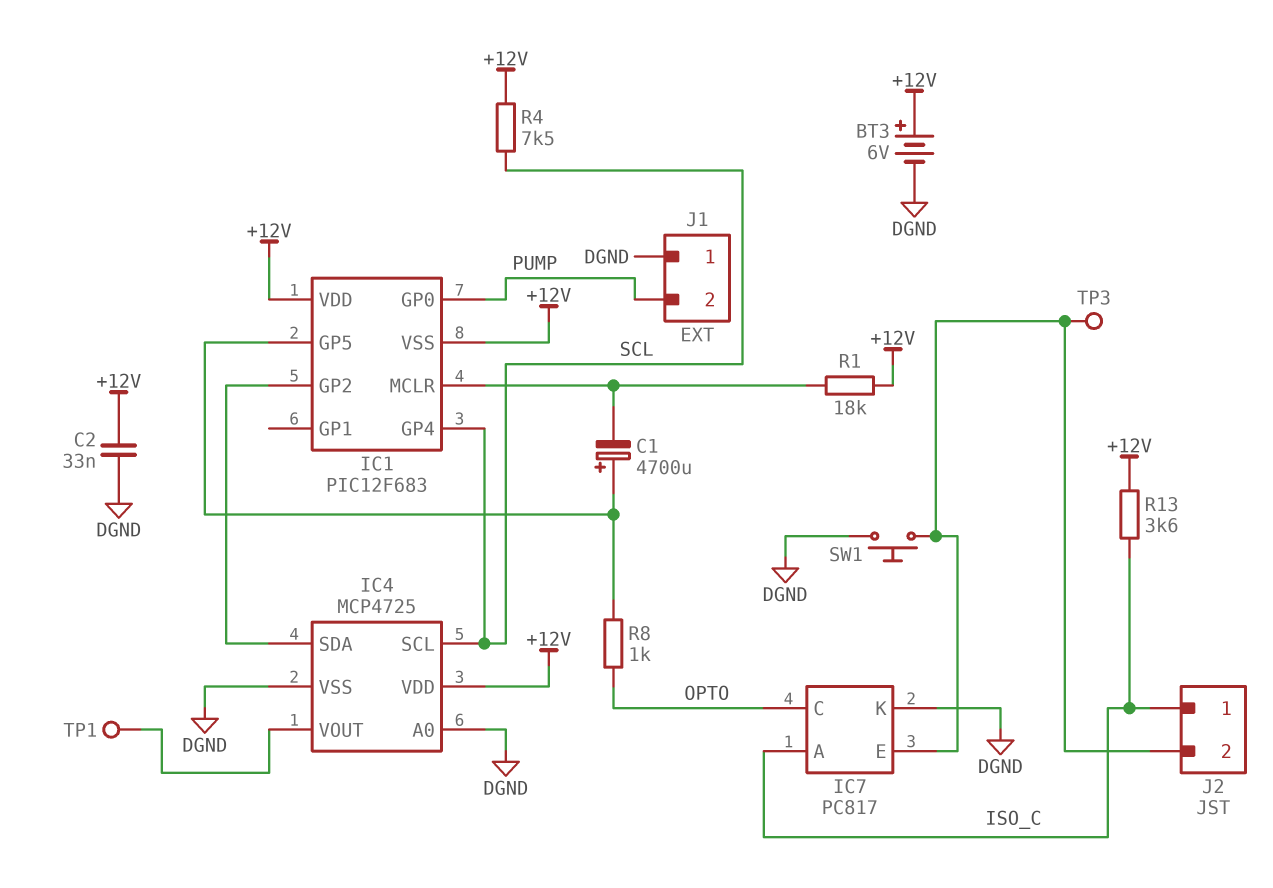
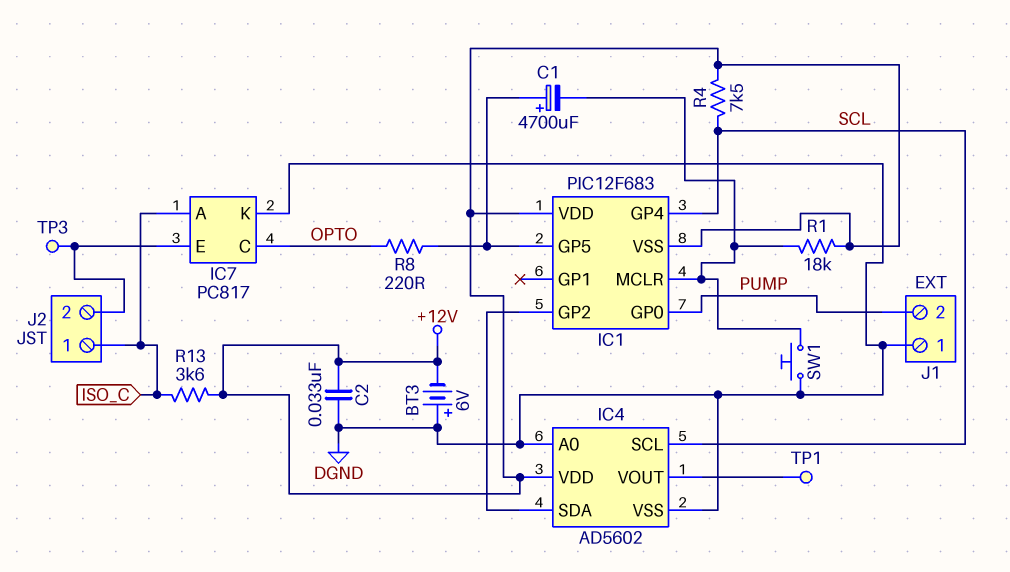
BT3: 6V (plus +12V, minus DGND) -> 6V (plus DGND, minus +12V)
IC4: MCP4725 -> AD5602
R8: 1k (IC1/GP5, OPTO) -> 220 (IC1/GP5, OPTO)
SW1: button (DGND, IC7/E) -> button (DGND, IC1/MCLR)

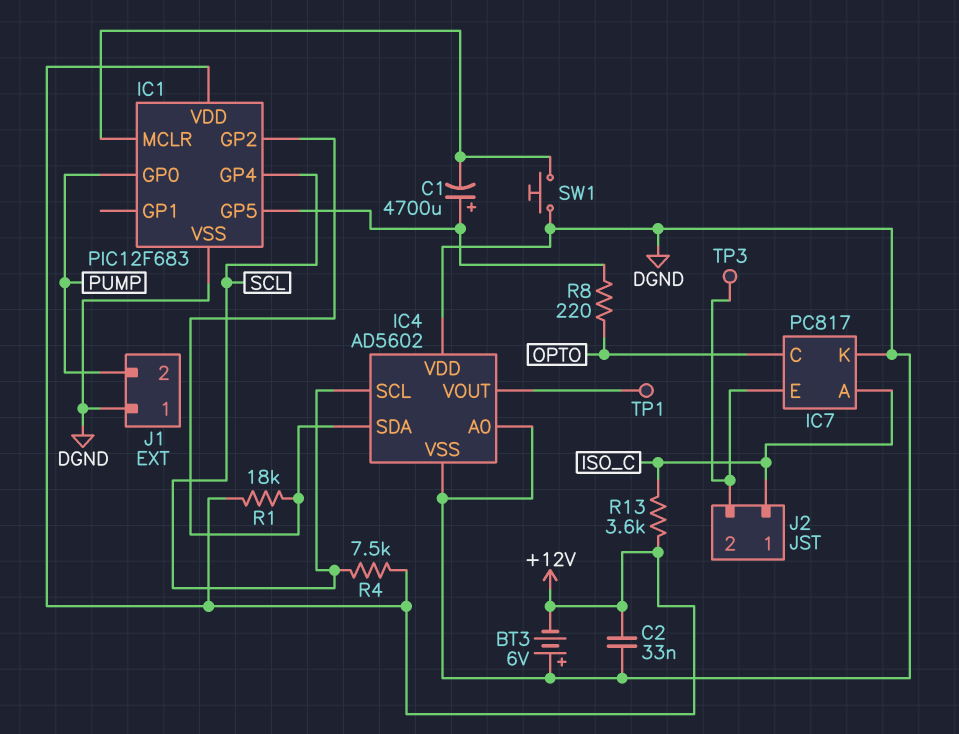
IC1 pin VSS: +12V -> DGND
IC4 pin VDD: +12V -> DGND
R1: 18k (+12V, IC1/MCLR) -> 18k (+12V, IC1/GP2)

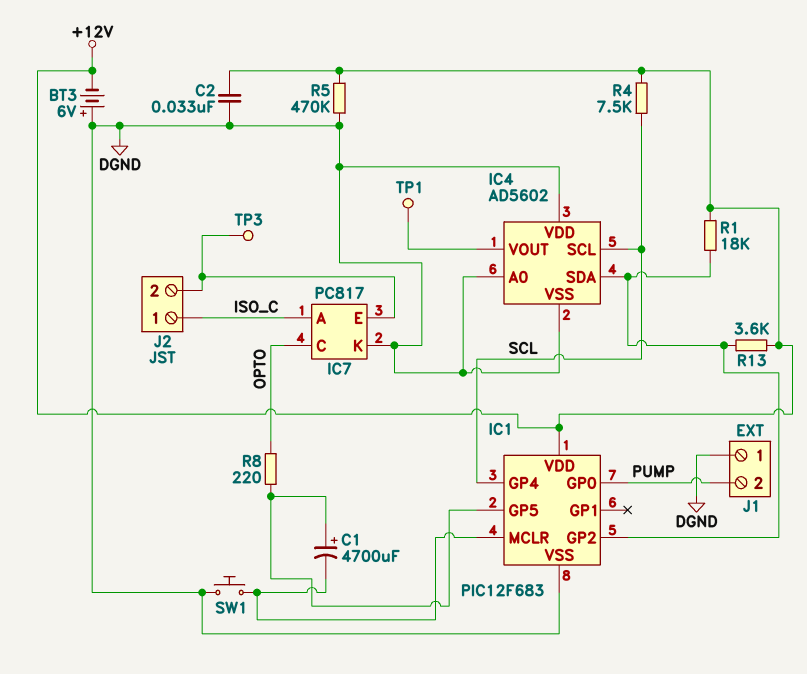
R5: none -> 470k (+12V, DGND)
R13: 3.6k (+12V, ISO_C) -> 3.6k (+12V, IC1/GP2)

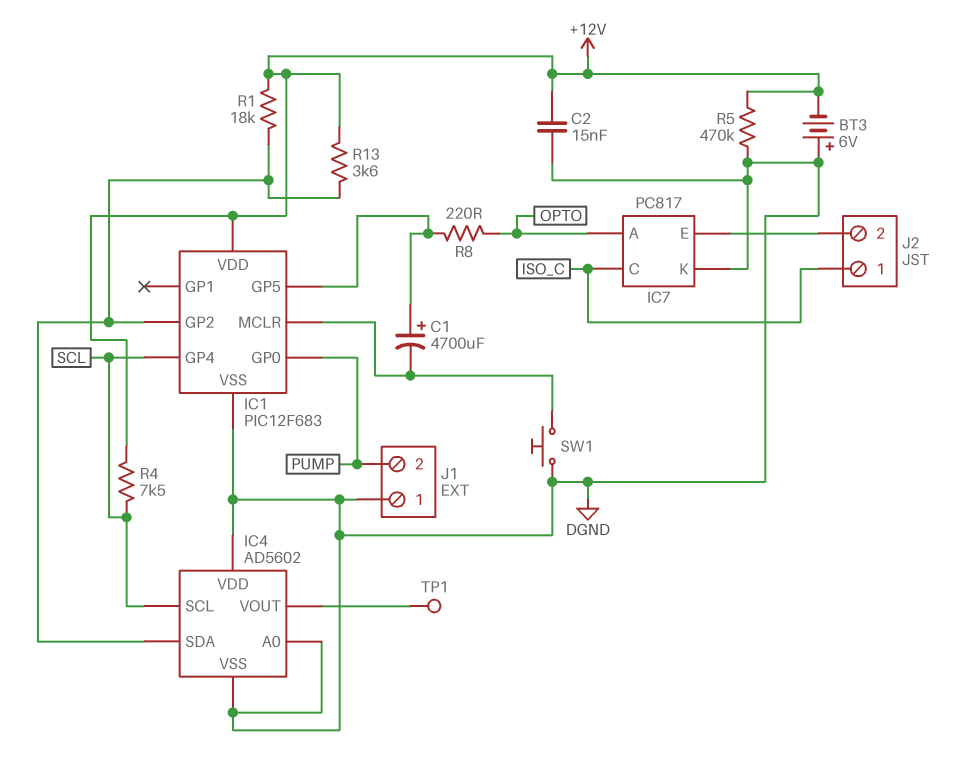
C2: 33nF (+12V, DGND) -> 15nF (+12V, DGND)
IC7 pin A: ISO_C -> OPTO
IC7 pin C: OPTO -> ISO_C
TP3: test point (IC7/E) -> none

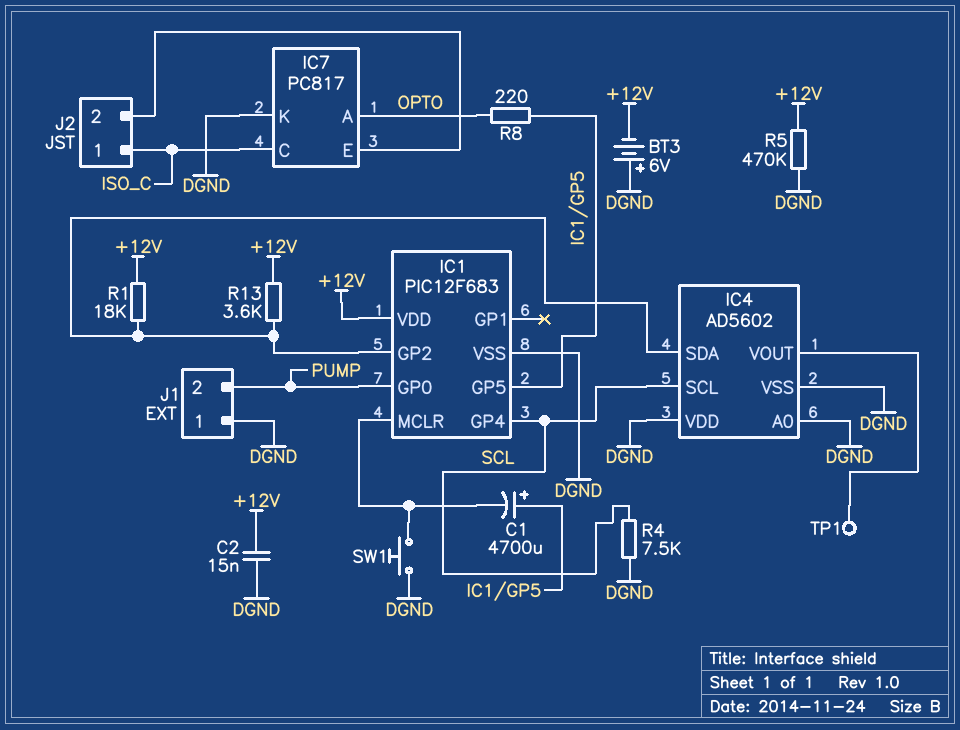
R4: 7.5k (+12V, SCL) -> 7.5k (DGND, SCL)

